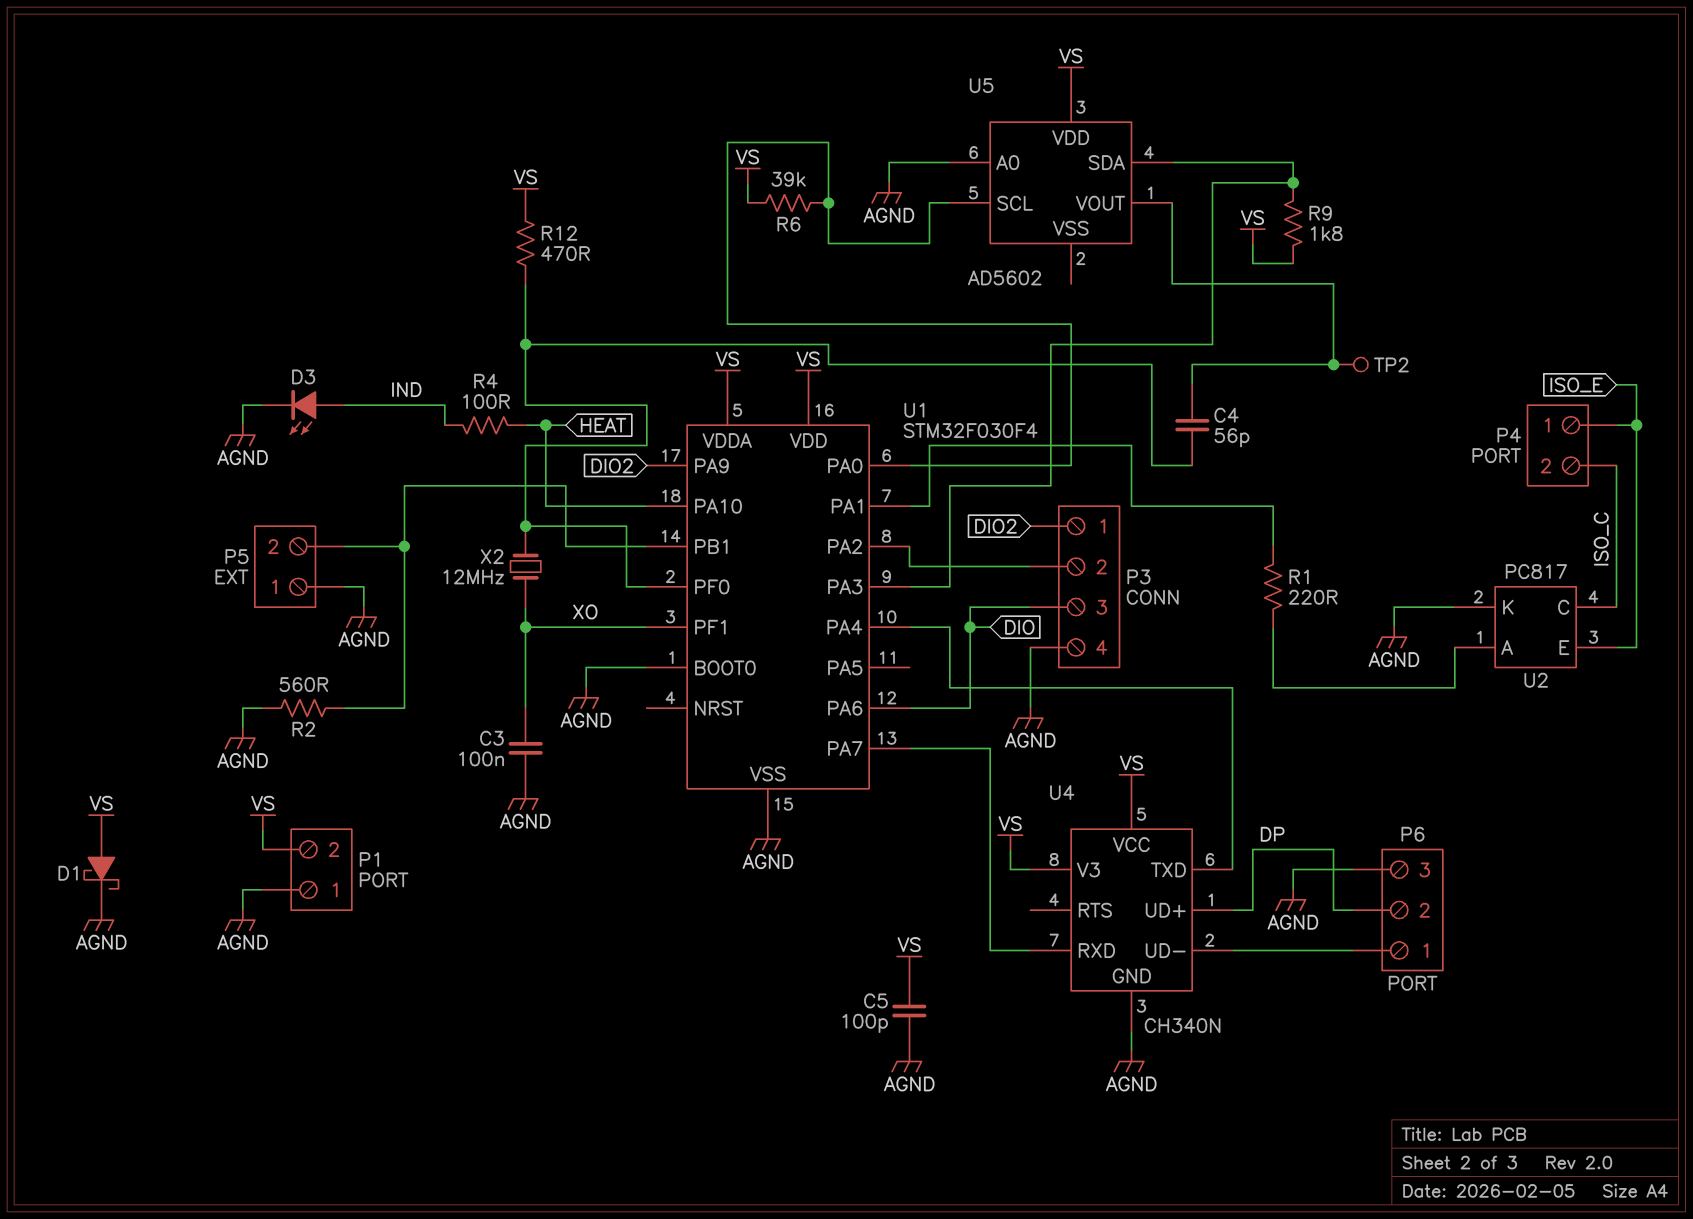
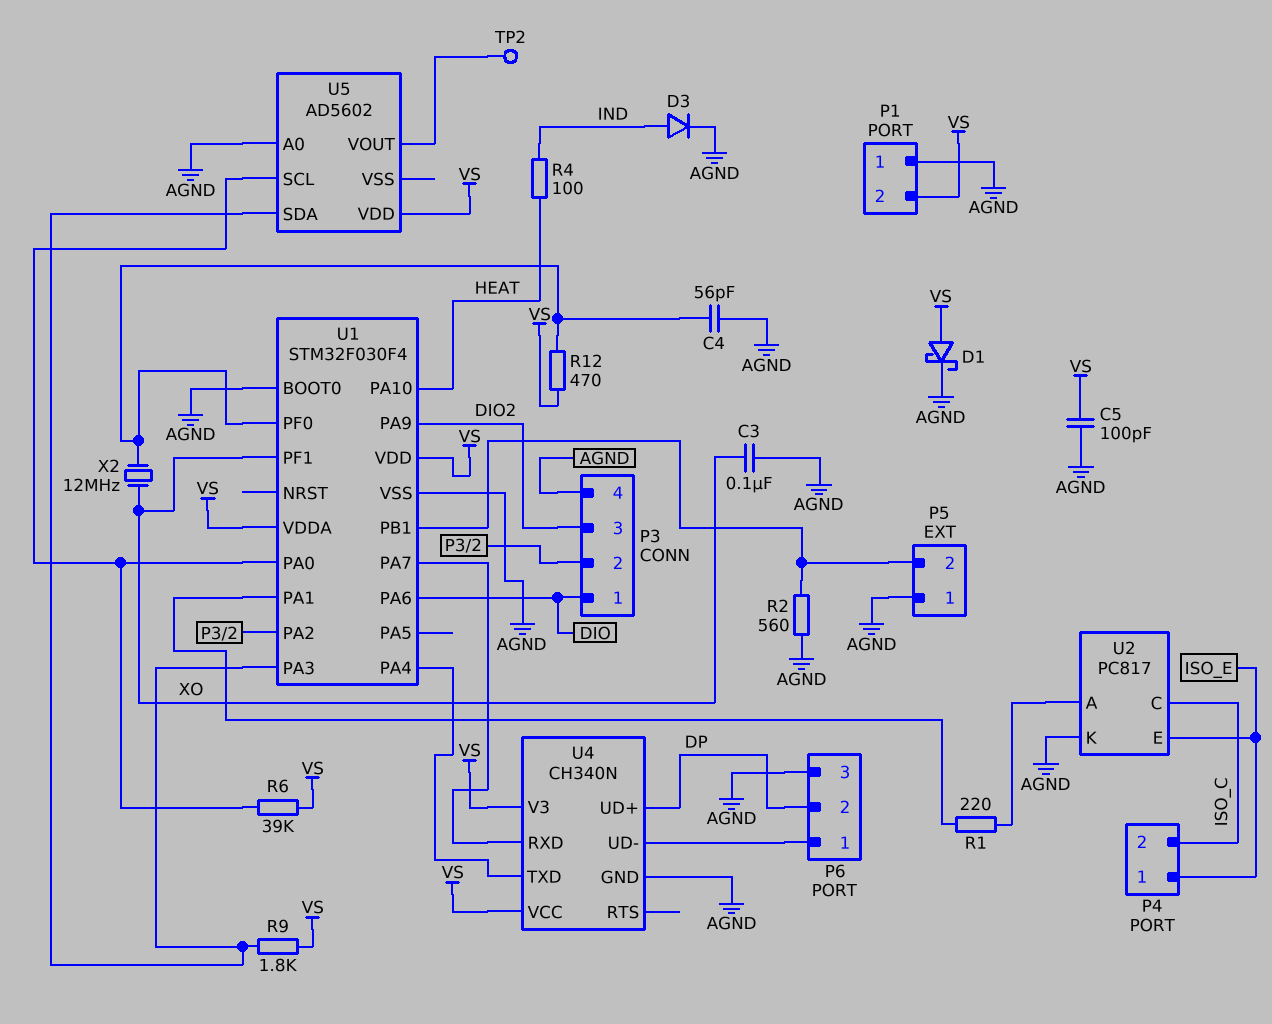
C4: 56pF (U1/PF0, U5/VOUT) -> 56pF (AGND, U1/PF0)
D3: LED (A IND, K AGND) -> diode (A IND, K AGND)
P3 pin 1: DIO2 -> DIO
P3 pin 3: DIO -> DIO2

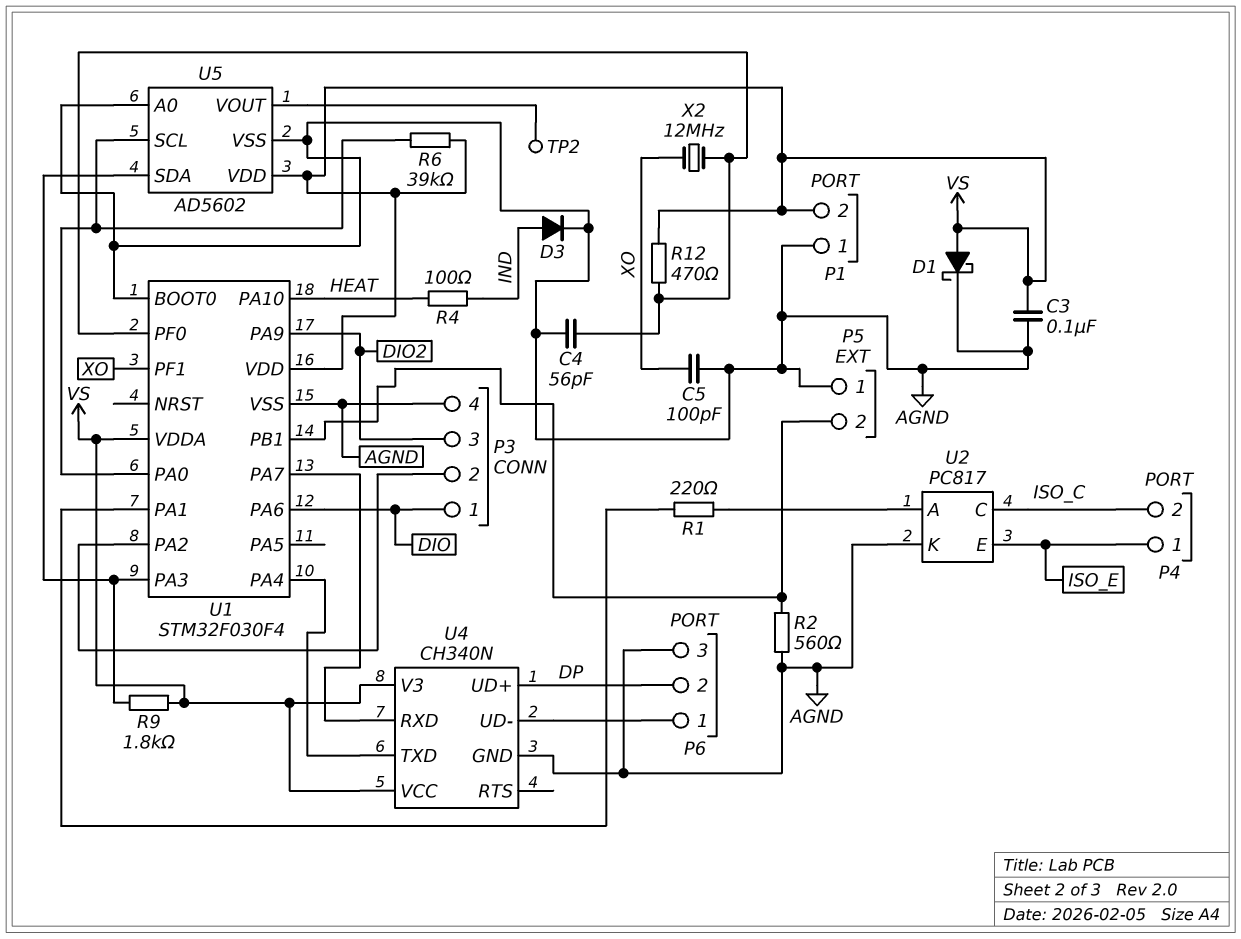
C3: 100nF (AGND, XO) -> 100nF (AGND, VS)
C5: 100pF (AGND, VS) -> 100pF (AGND, XO)
U5 pin VSS: none -> AGND

